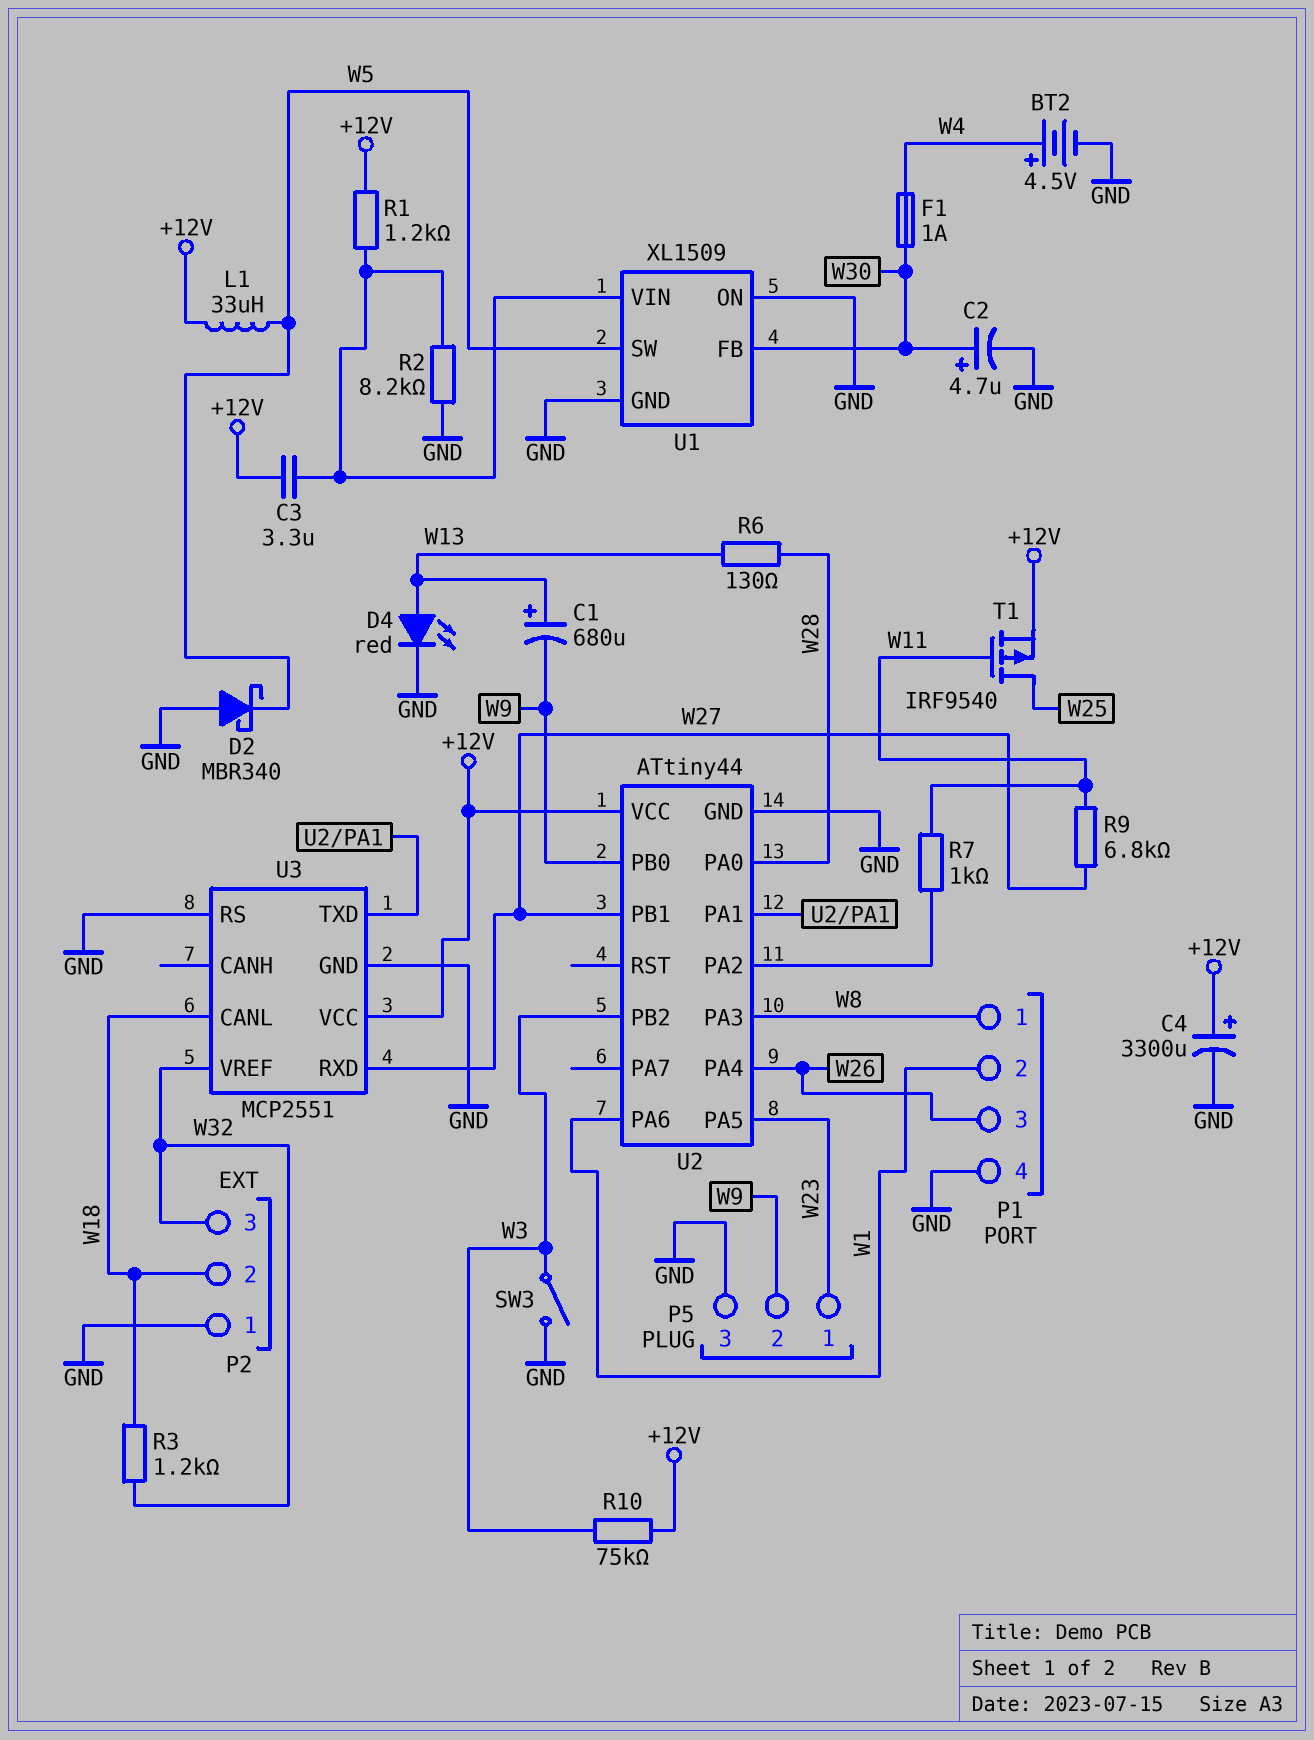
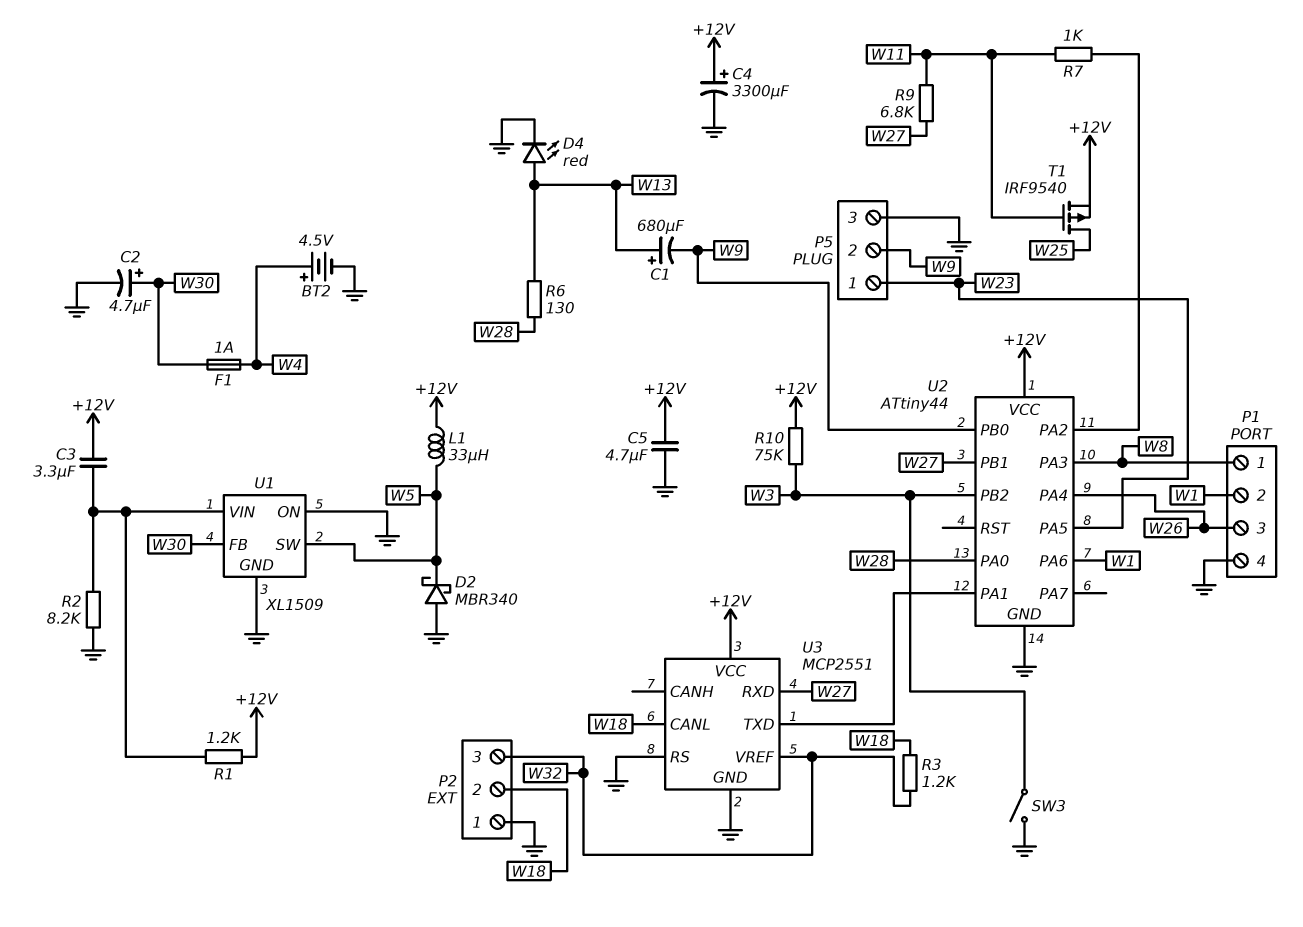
C5: none -> 4.7uF (+12V, GND)

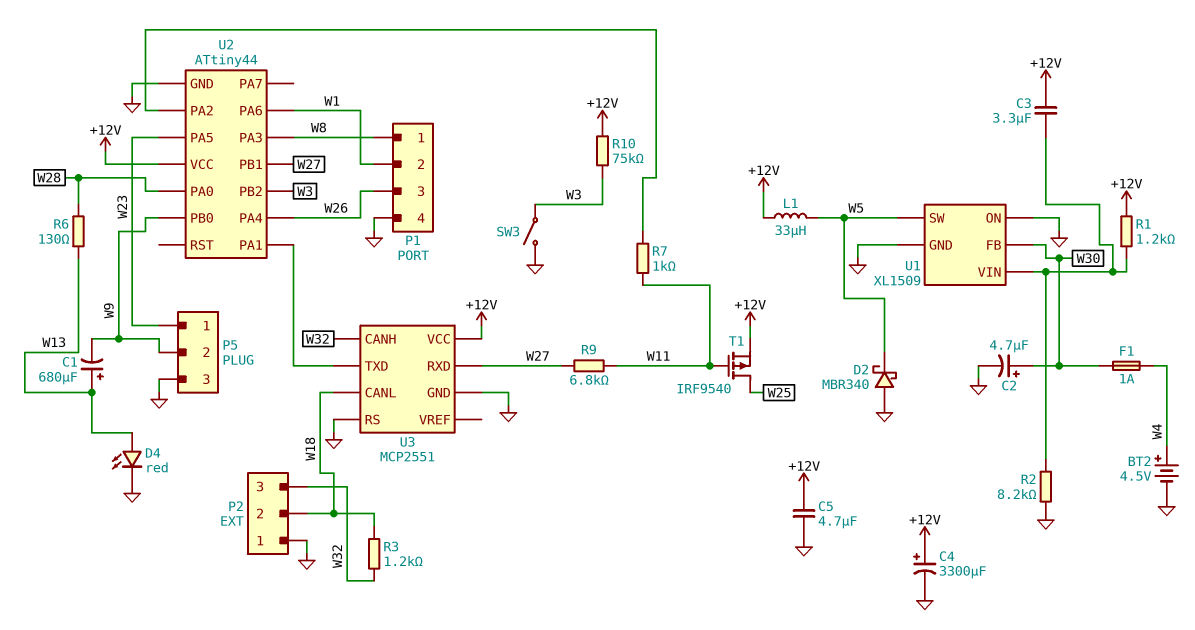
U3 pin CANH: none -> W32
U3 pin VREF: W32 -> none

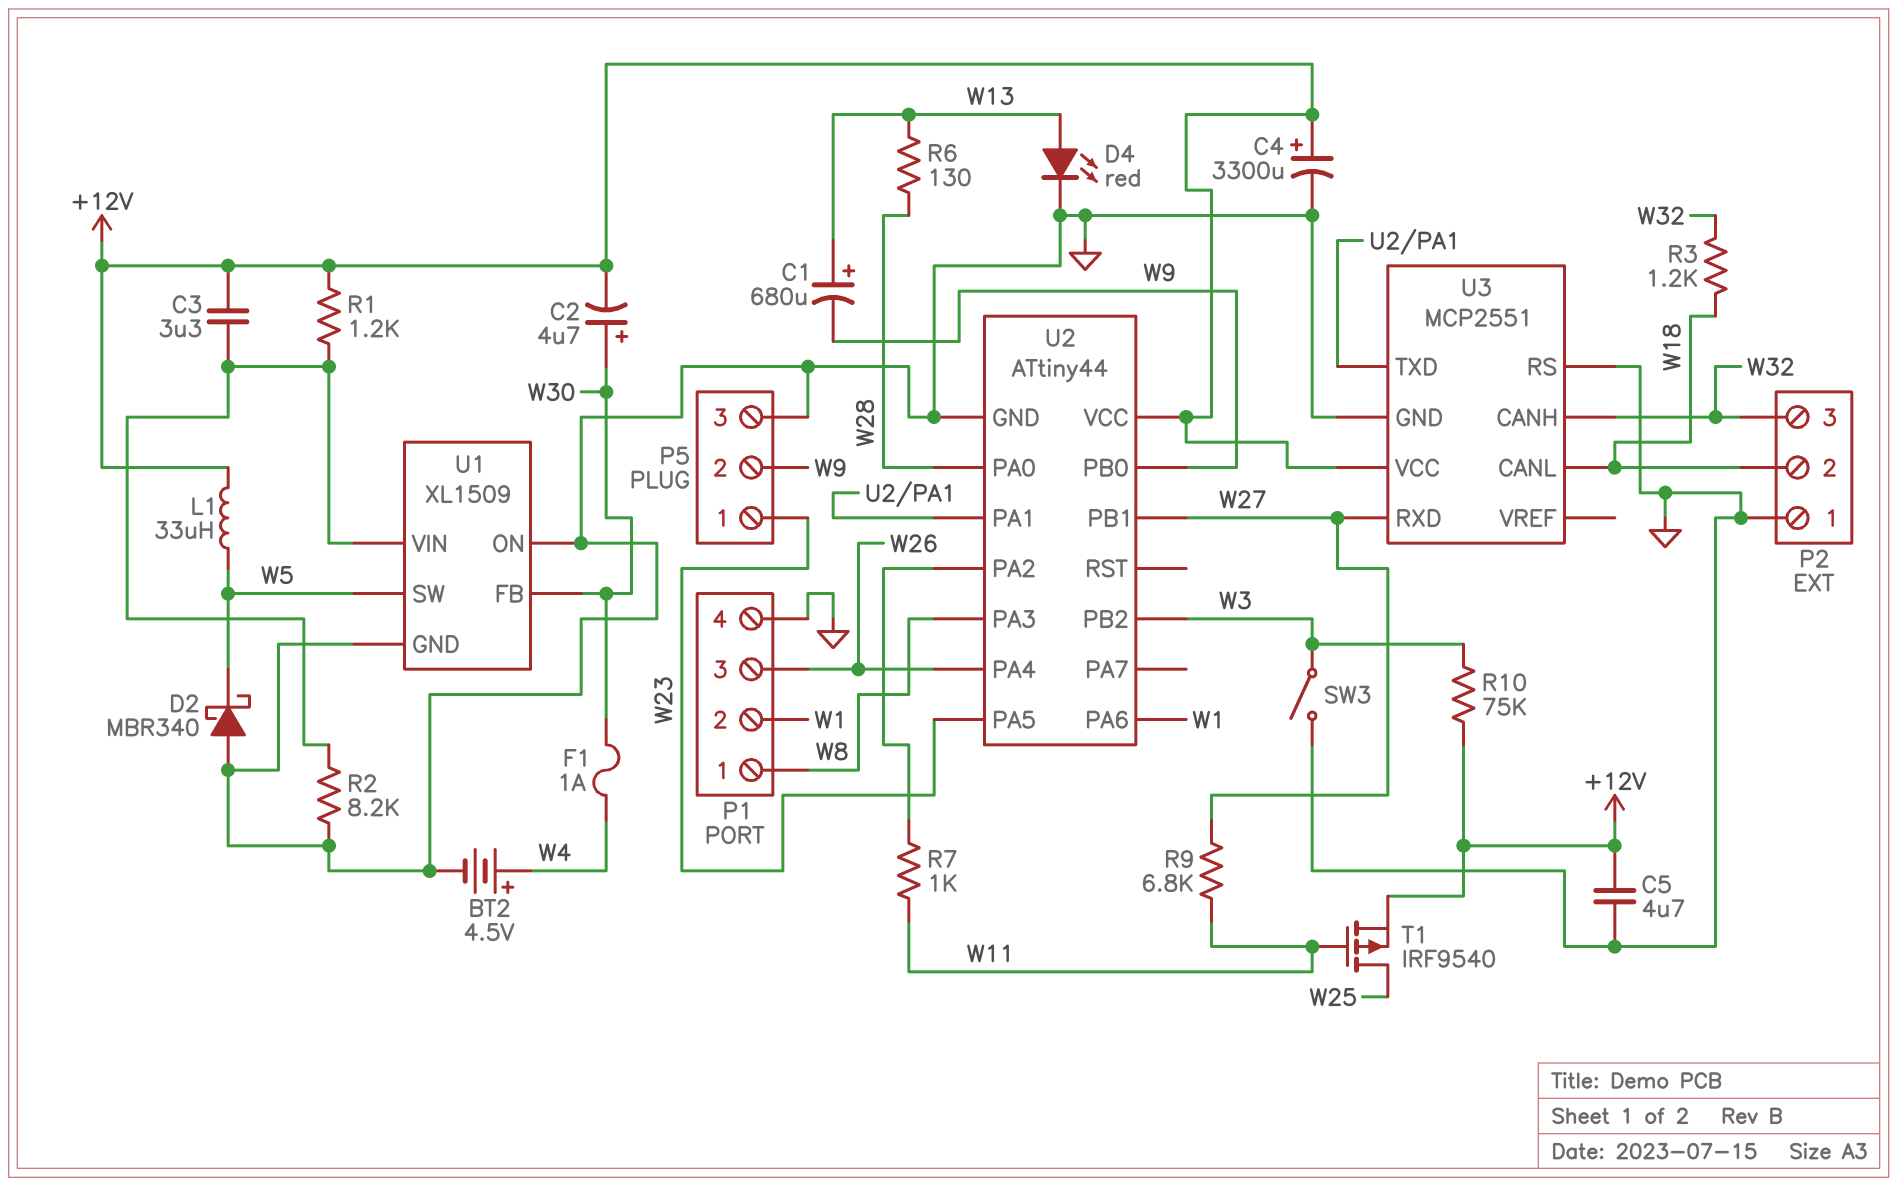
C2: 4.7uF (plus W30, minus GND) -> 4.7uF (plus W30, minus +12V)

